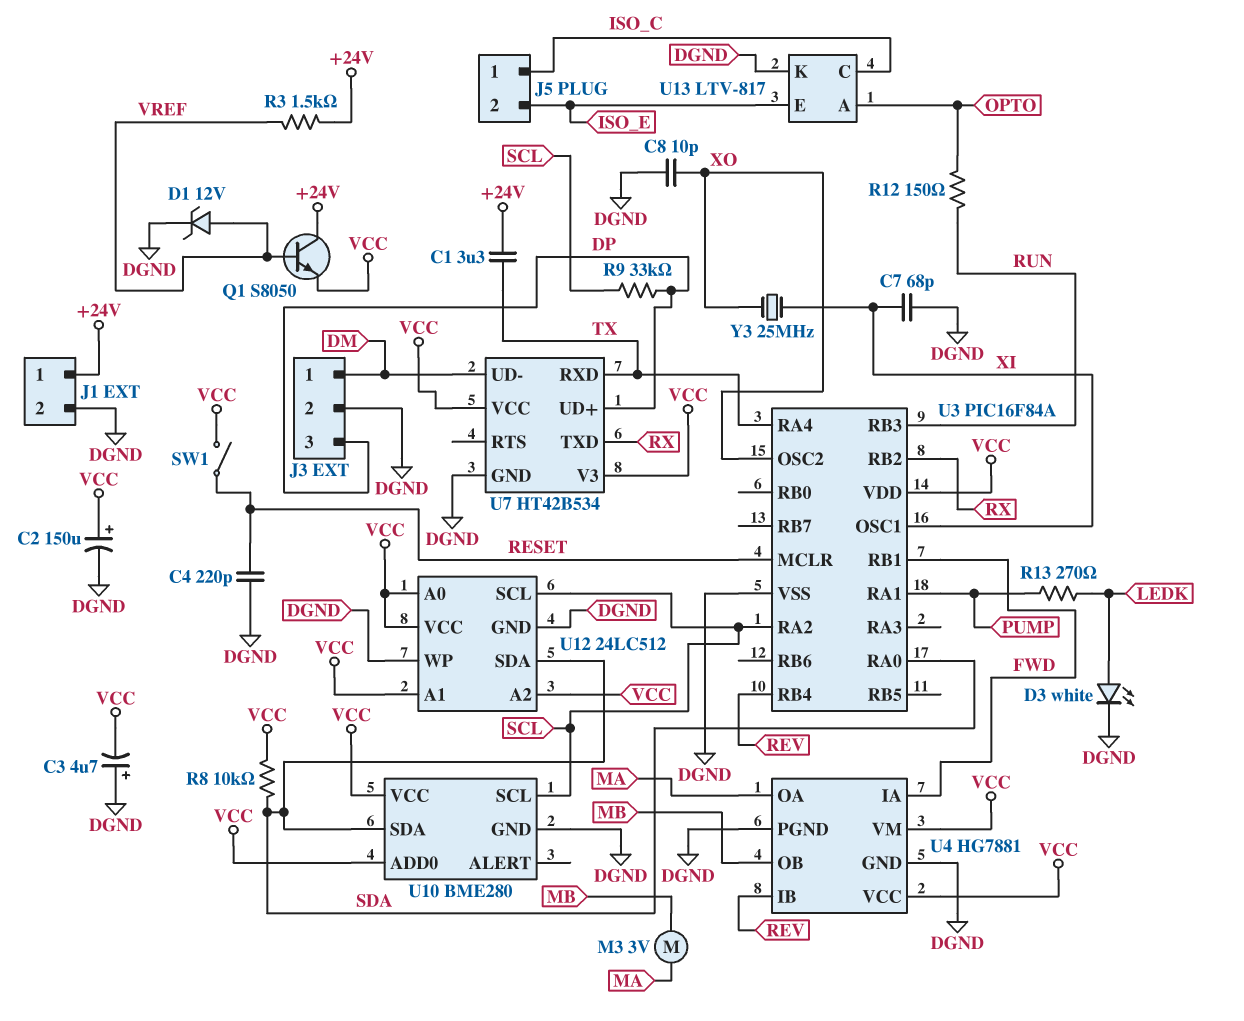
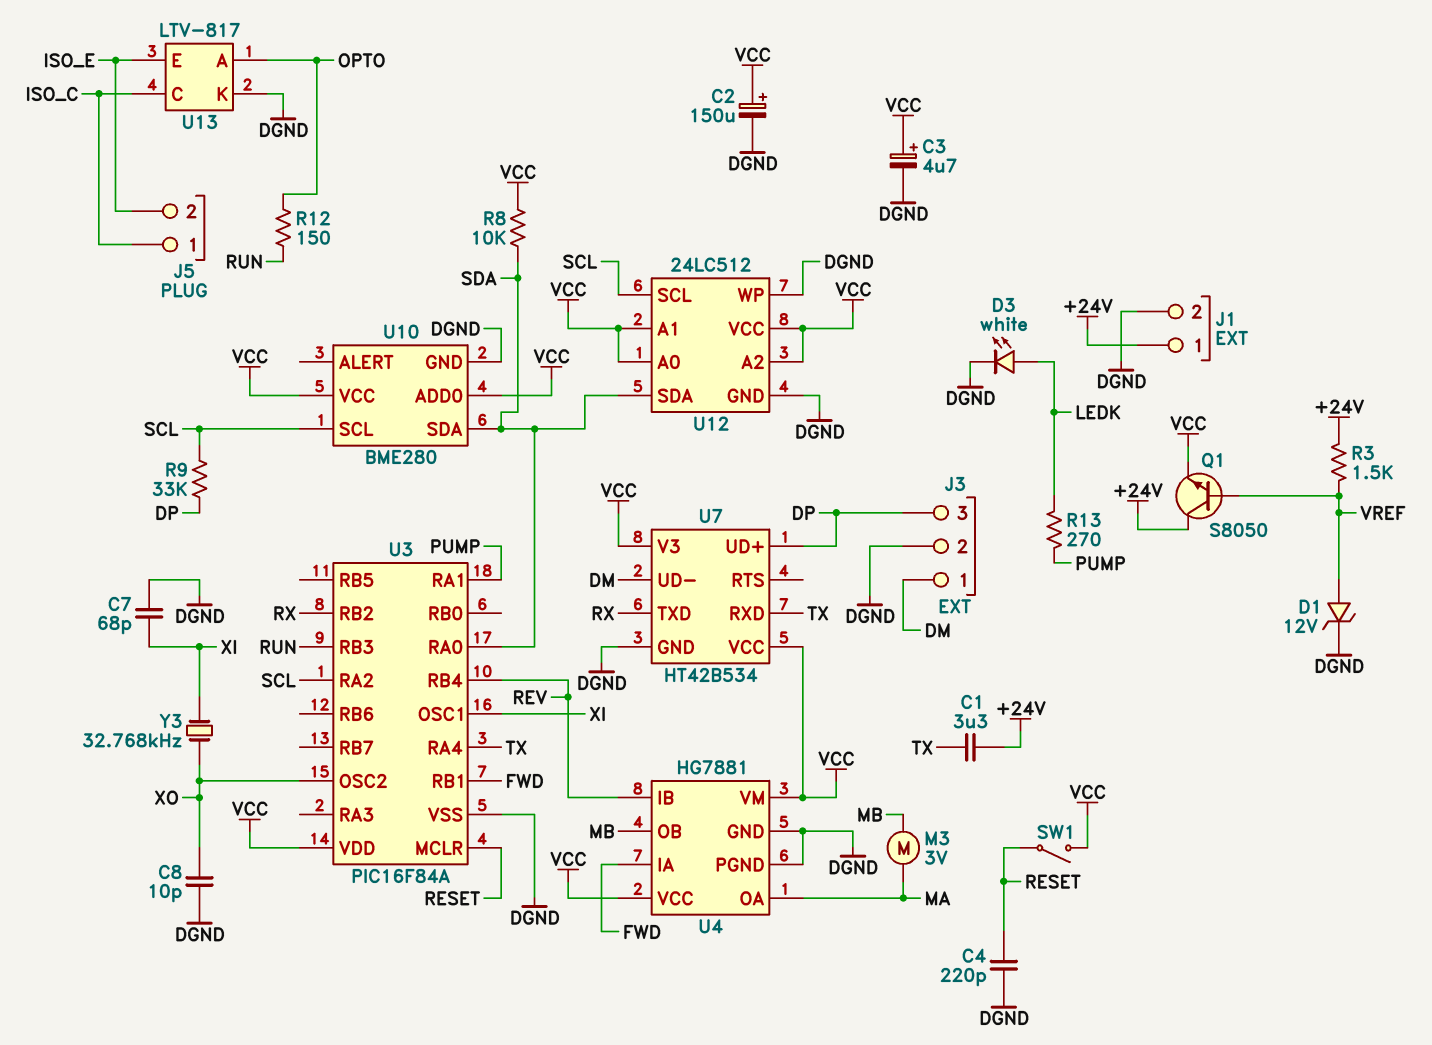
C3: 4.7uF (plus DGND, minus VCC) -> 4.7uF (plus VCC, minus DGND)
Y3: 25MHz (XI, XO) -> 32.768kHz (XI, XO)

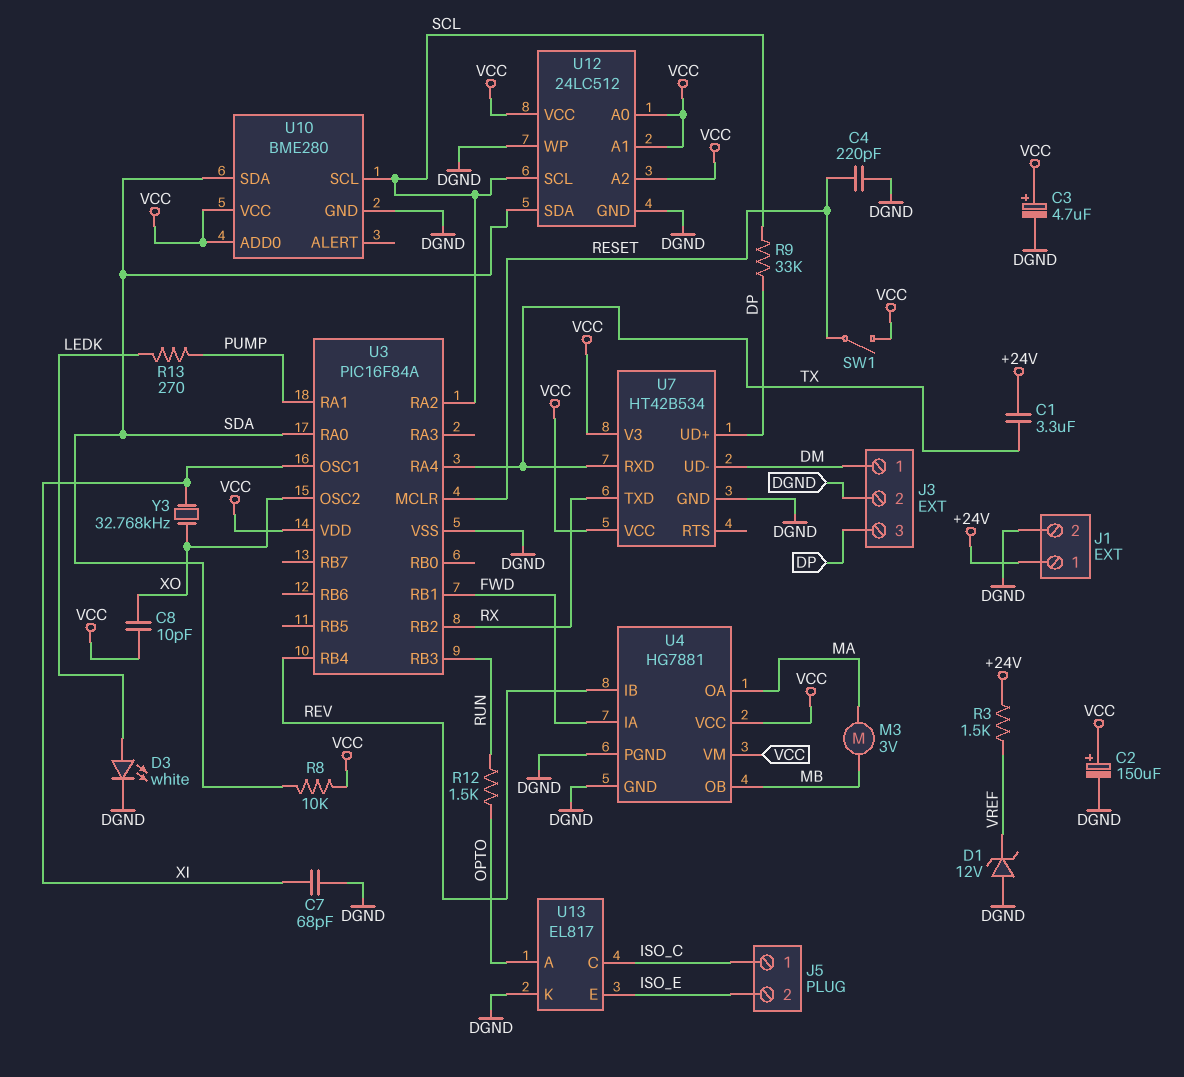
C8: 10pF (DGND, XO) -> 10pF (VCC, XO)
D1: zener 12V (A VREF, K DGND) -> zener 12V (A DGND, K VREF)
Q1: NPN S8050 (B VREF, C +24V, E VCC) -> none
R12: 150 (OPTO, RUN) -> 1.5k (OPTO, RUN)
U13: LTV-817 -> EL817

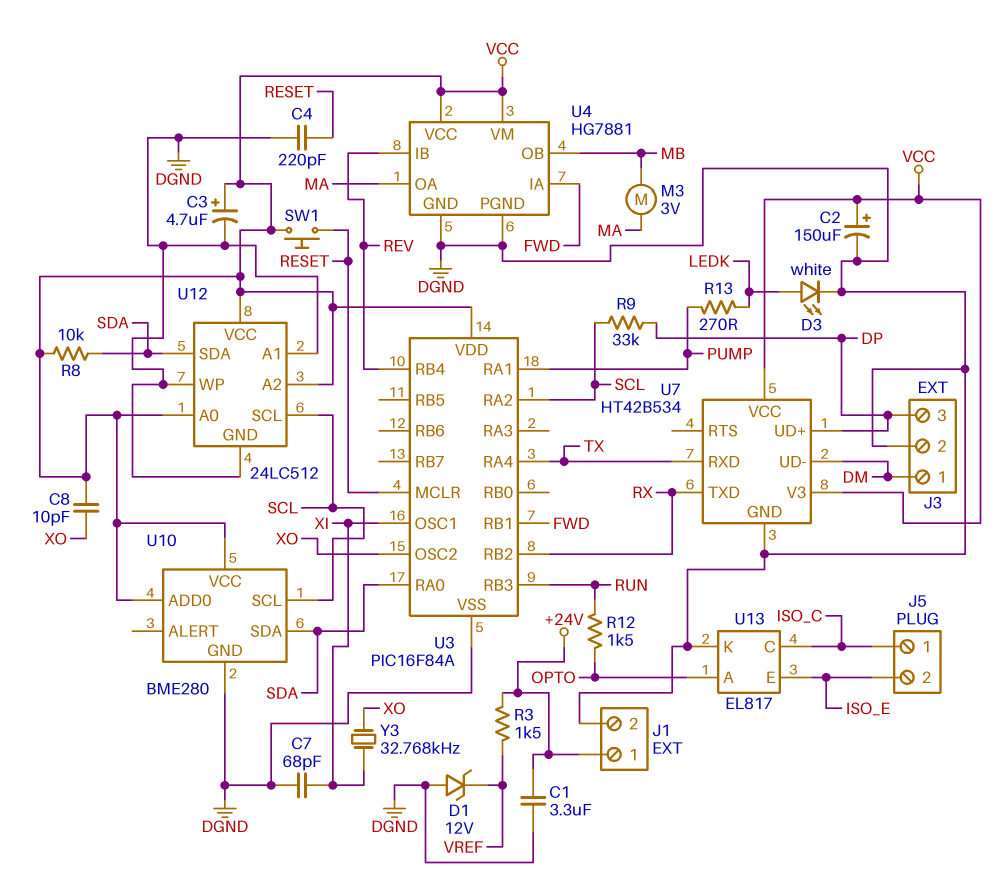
C1: 3.3uF (+24V, TX) -> 3.3uF (+24V, DGND)
SW1: switch (RESET, VCC) -> button (RESET, VCC)
U12 pin A1: VCC -> DGND

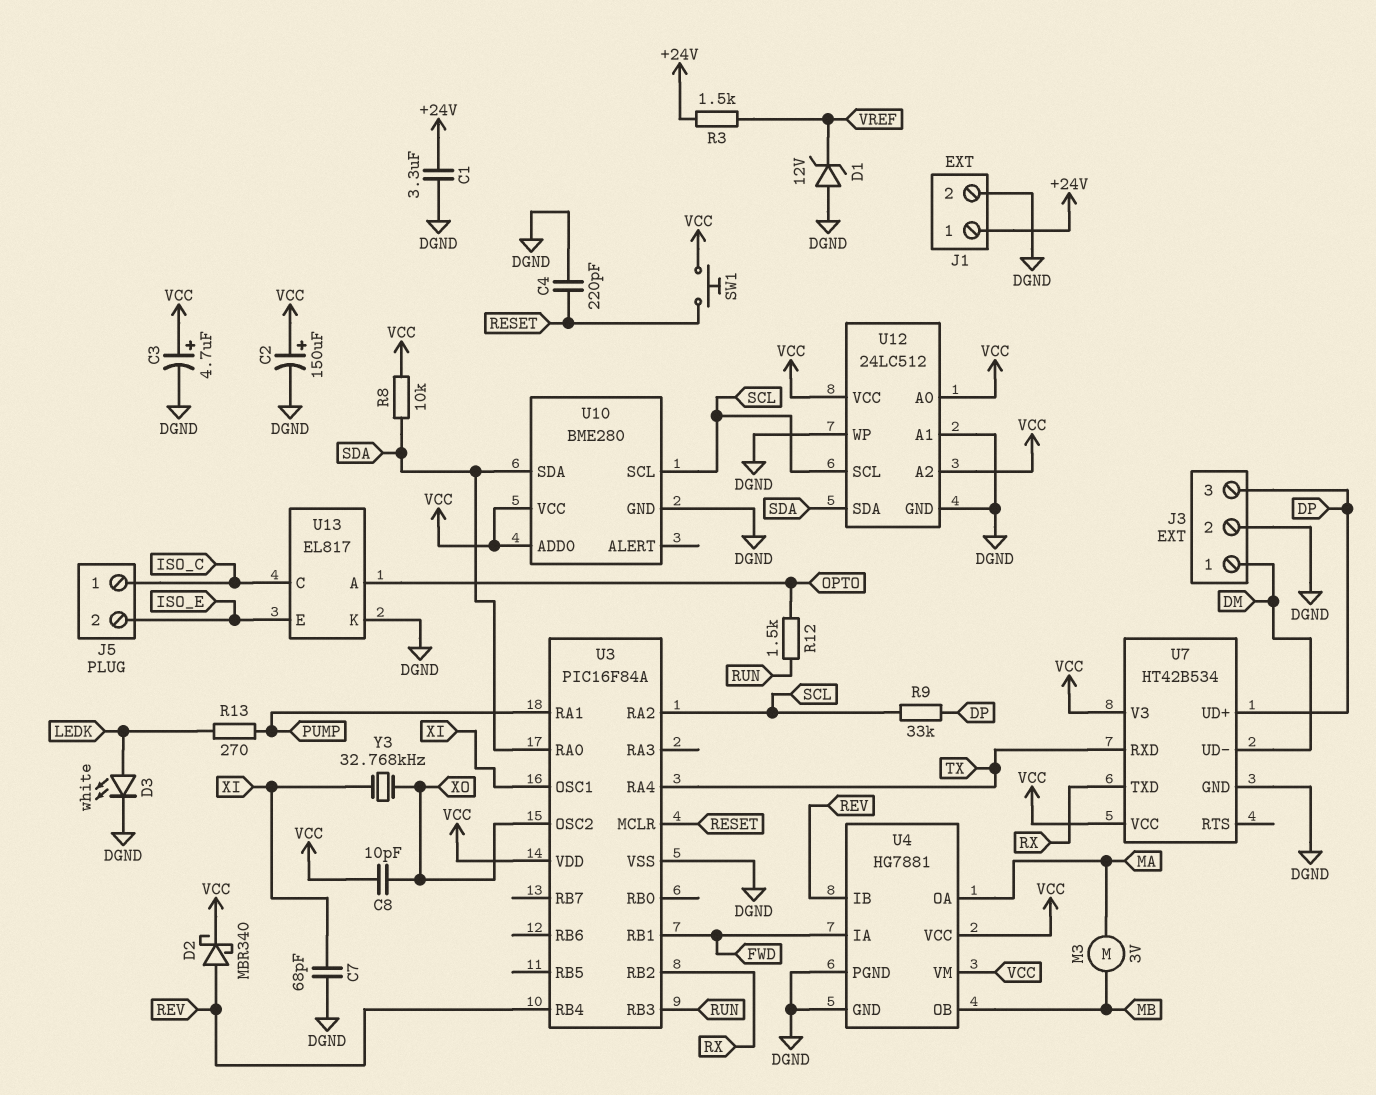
D2: none -> schottky MBR340 (A REV, K VCC)

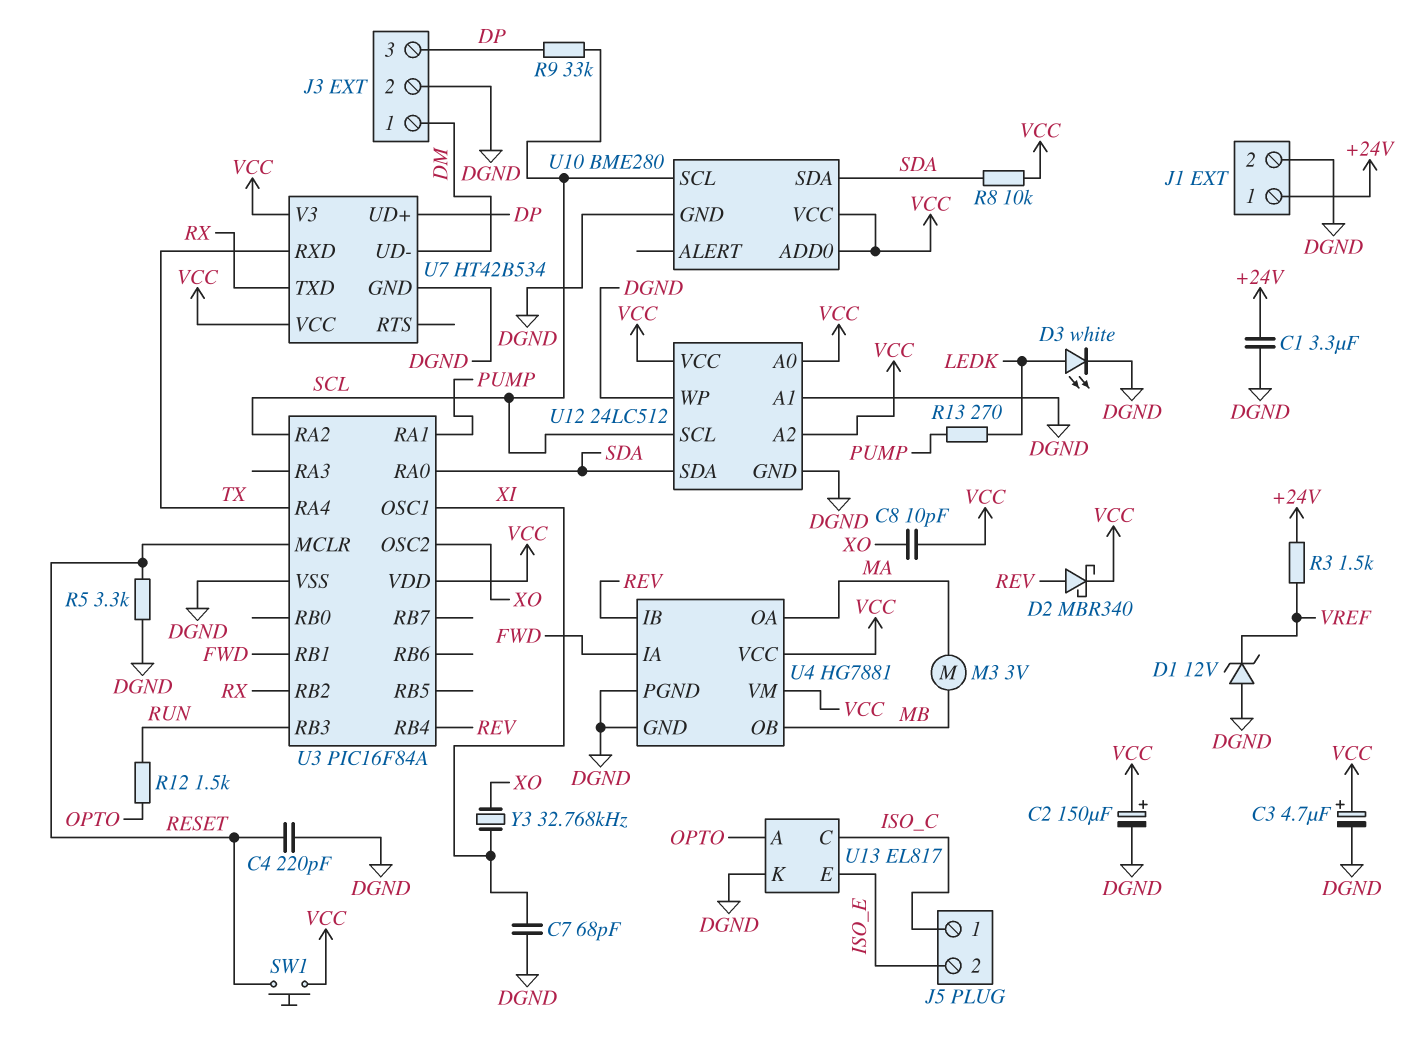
R5: none -> 3.3k (DGND, RESET)

